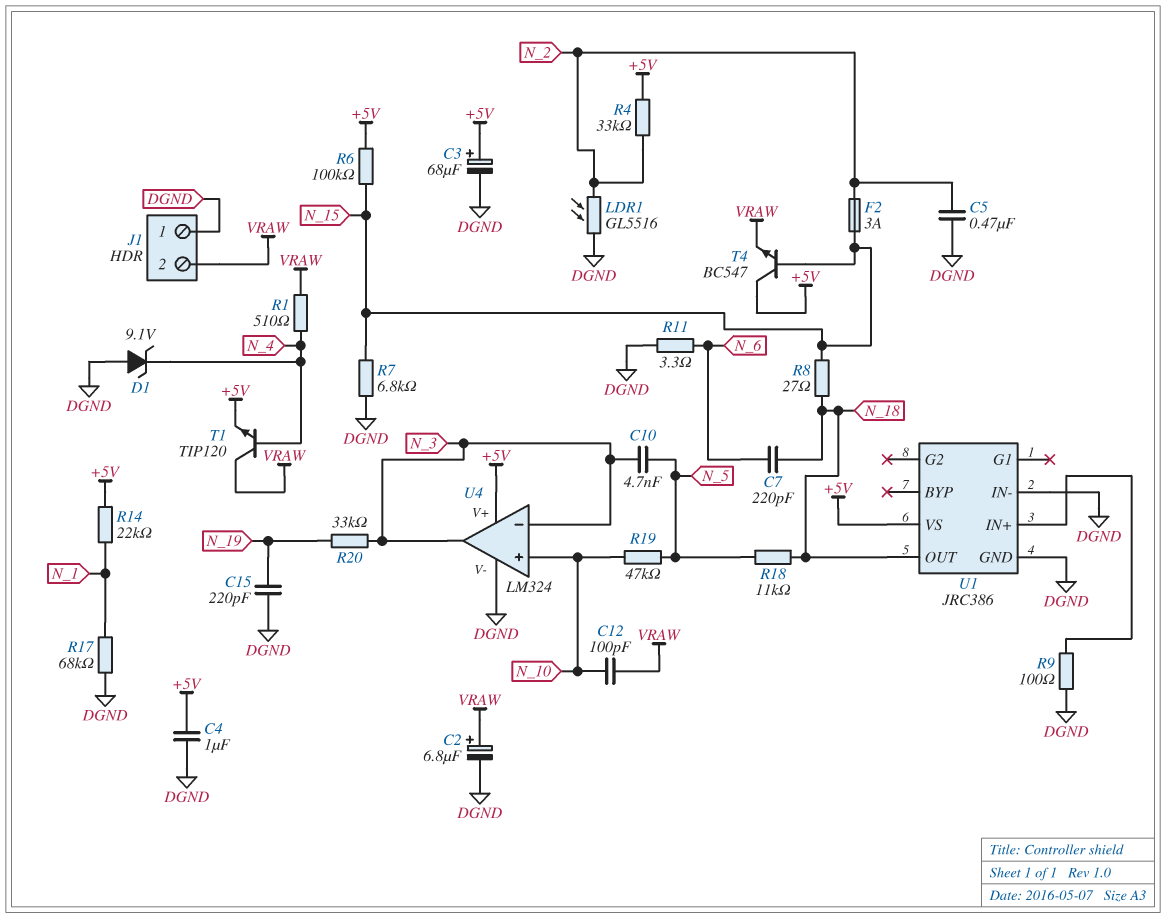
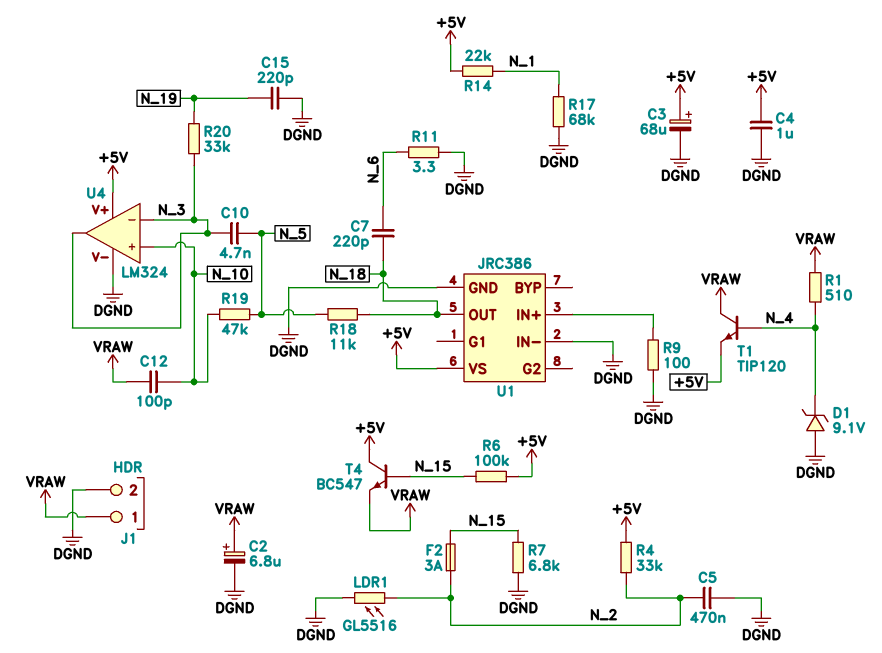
J1 pin 1: DGND -> VRAW
J1 pin 2: VRAW -> DGND
R8: 27 (N_15, N_18) -> none

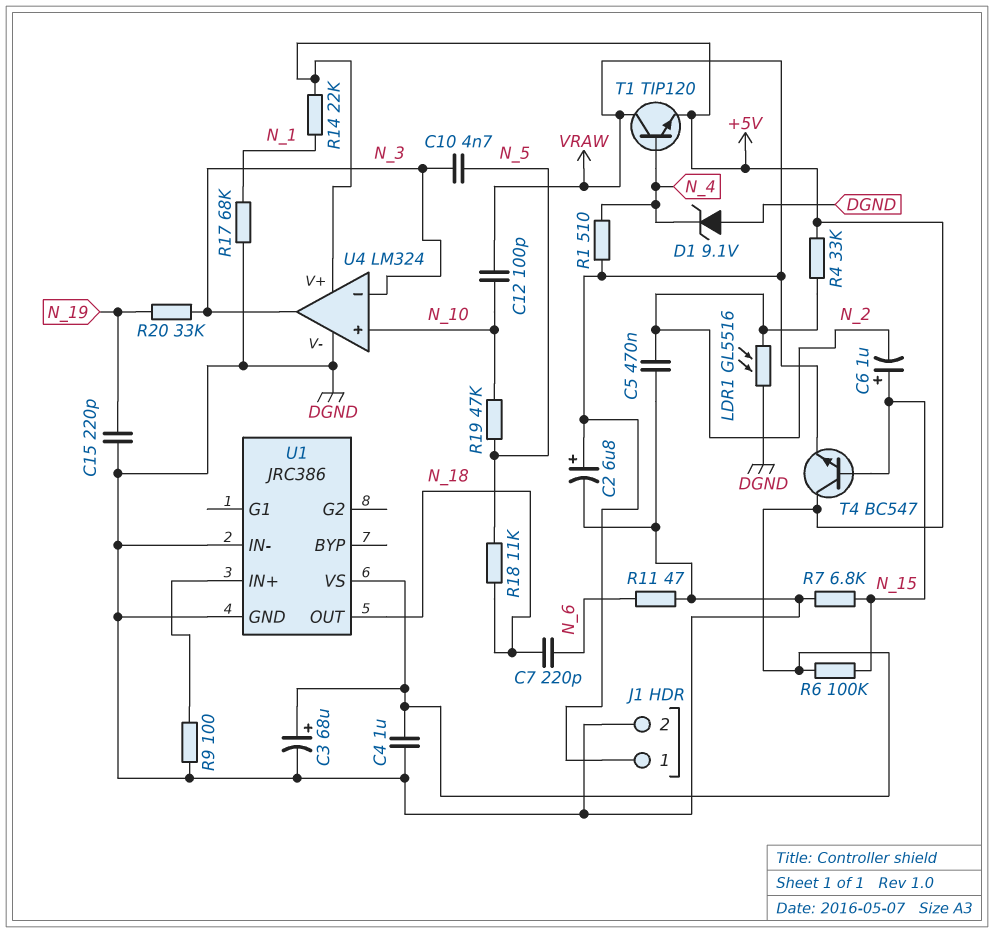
C6: none -> 1uF (plus N_15, minus N_2)
F2: 3A (N_2, N_15) -> none
R11: 3.3 (DGND, N_6) -> 47 (DGND, N_6)

